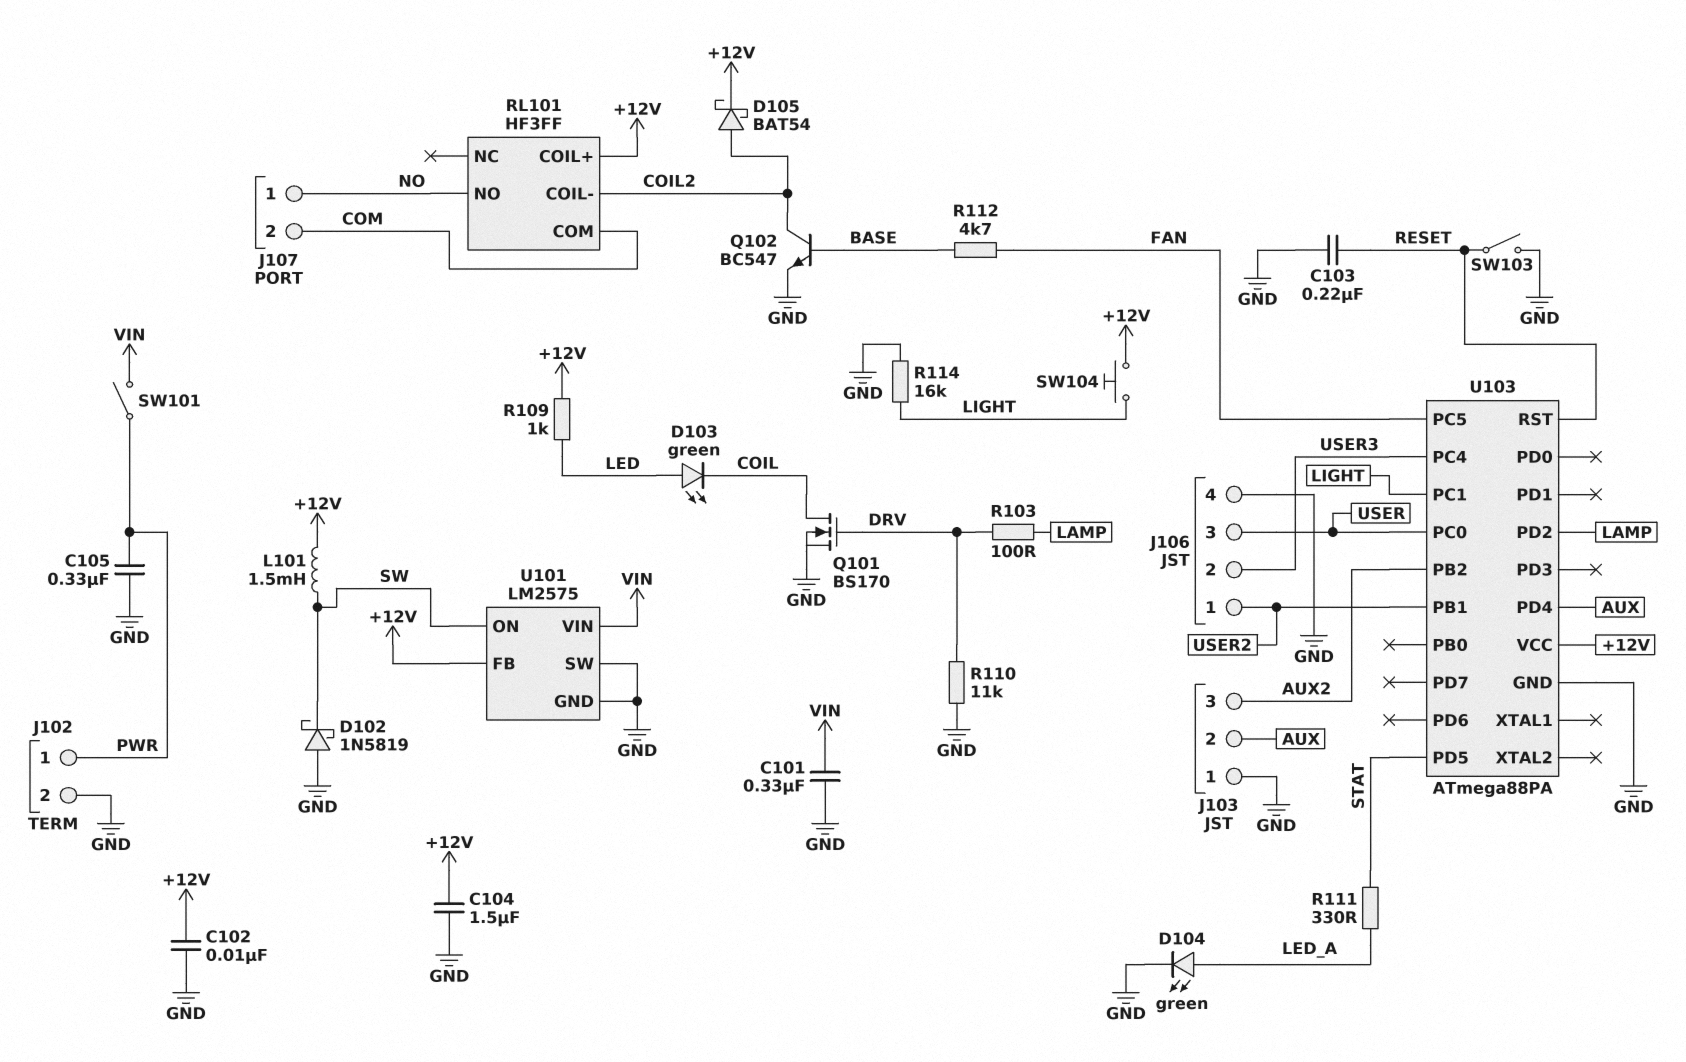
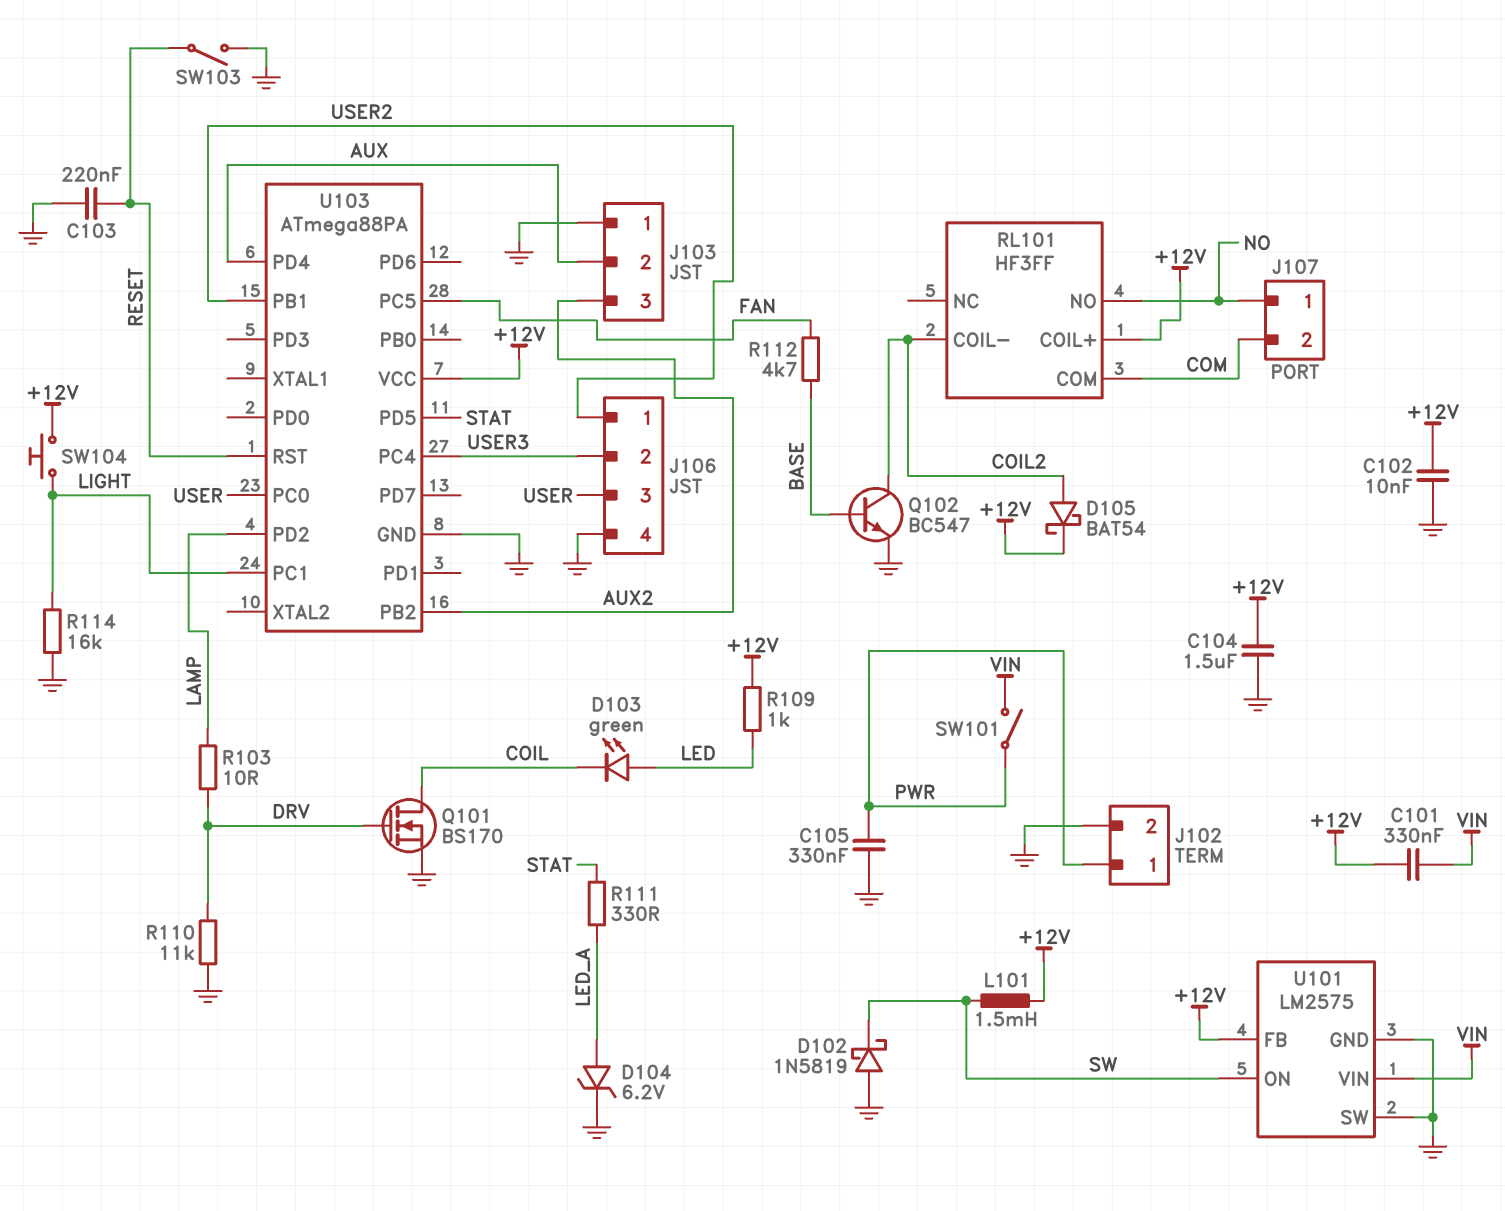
C101: 330nF (GND, VIN) -> 330nF (+12V, VIN)
D104: LED green (A LED_A, K GND) -> zener 6.2V (A LED_A, K GND)
R103: 100 (DRV, LAMP) -> 10 (DRV, LAMP)

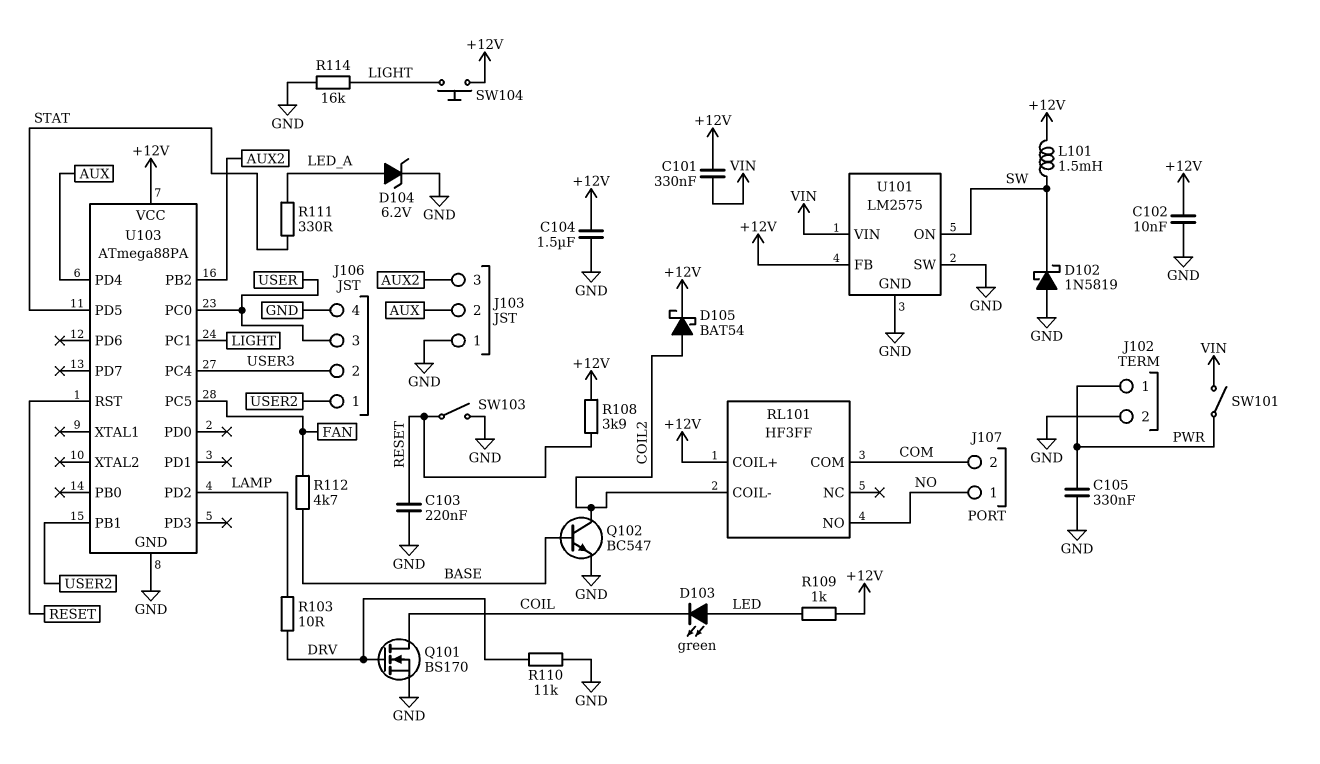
R108: none -> 3.9k (+12V, RESET)

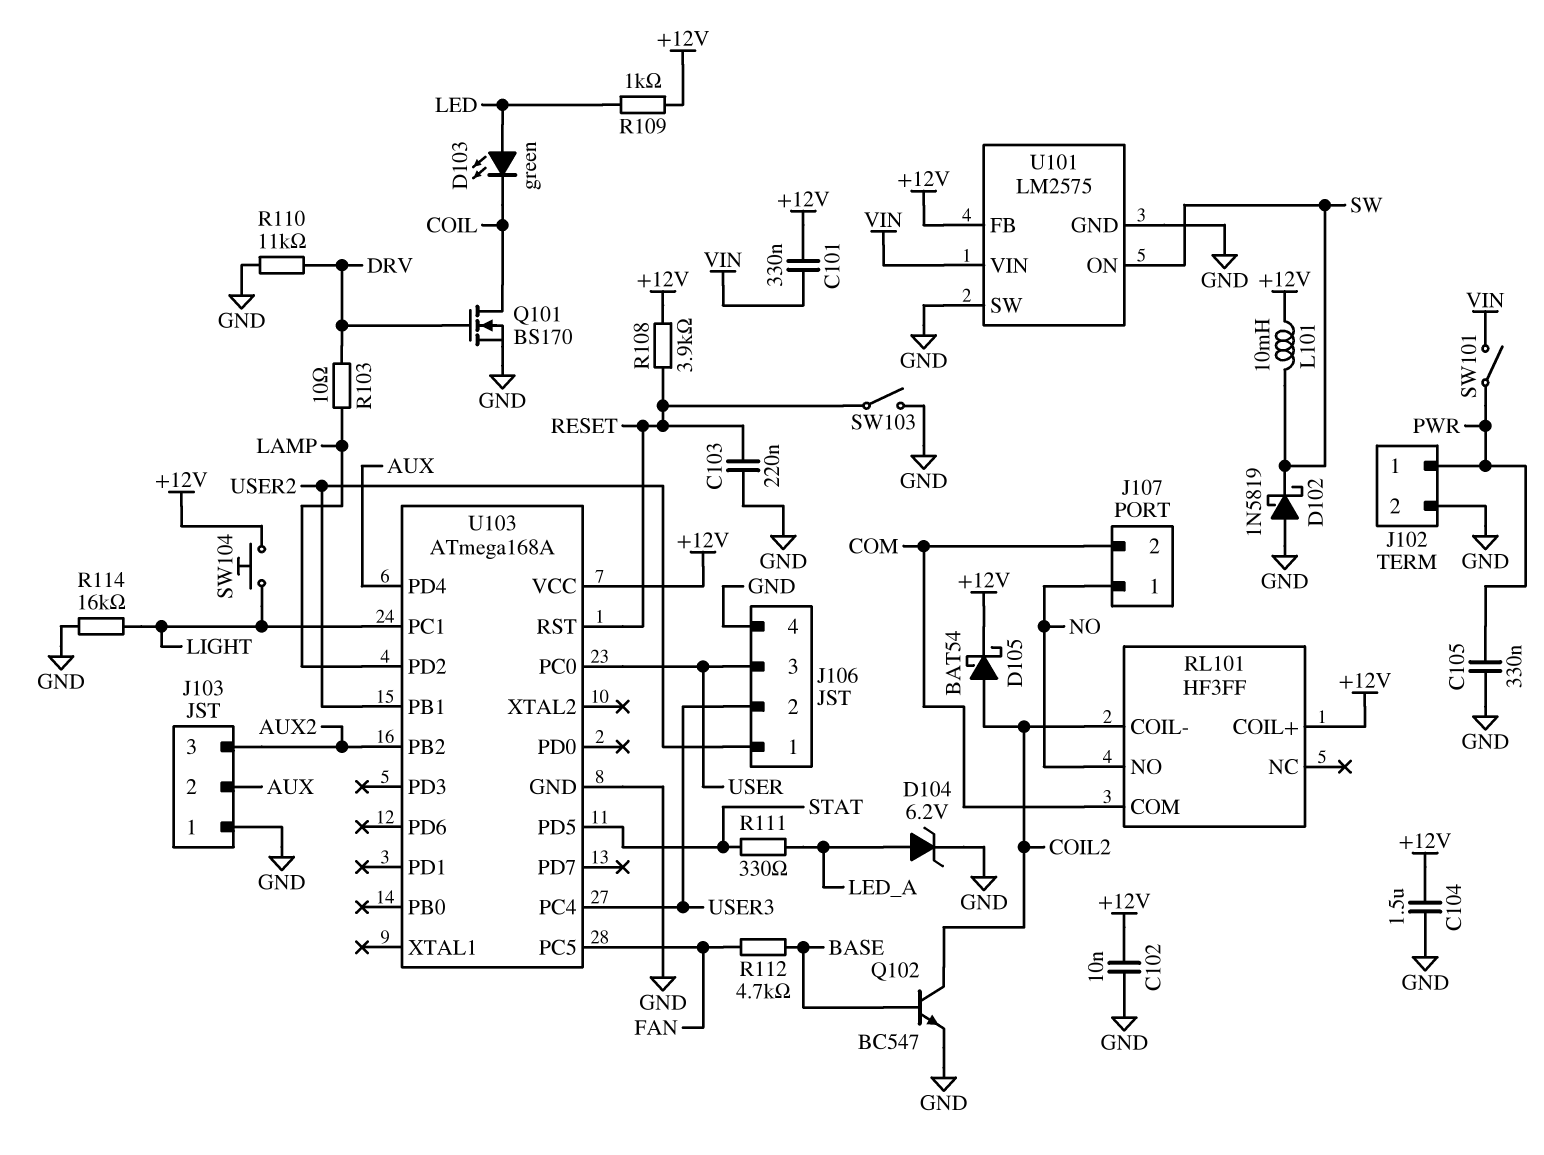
L101: 1.5mH (+12V, SW) -> 10mH (+12V, SW)
U103: ATmega88PA -> ATmega168A

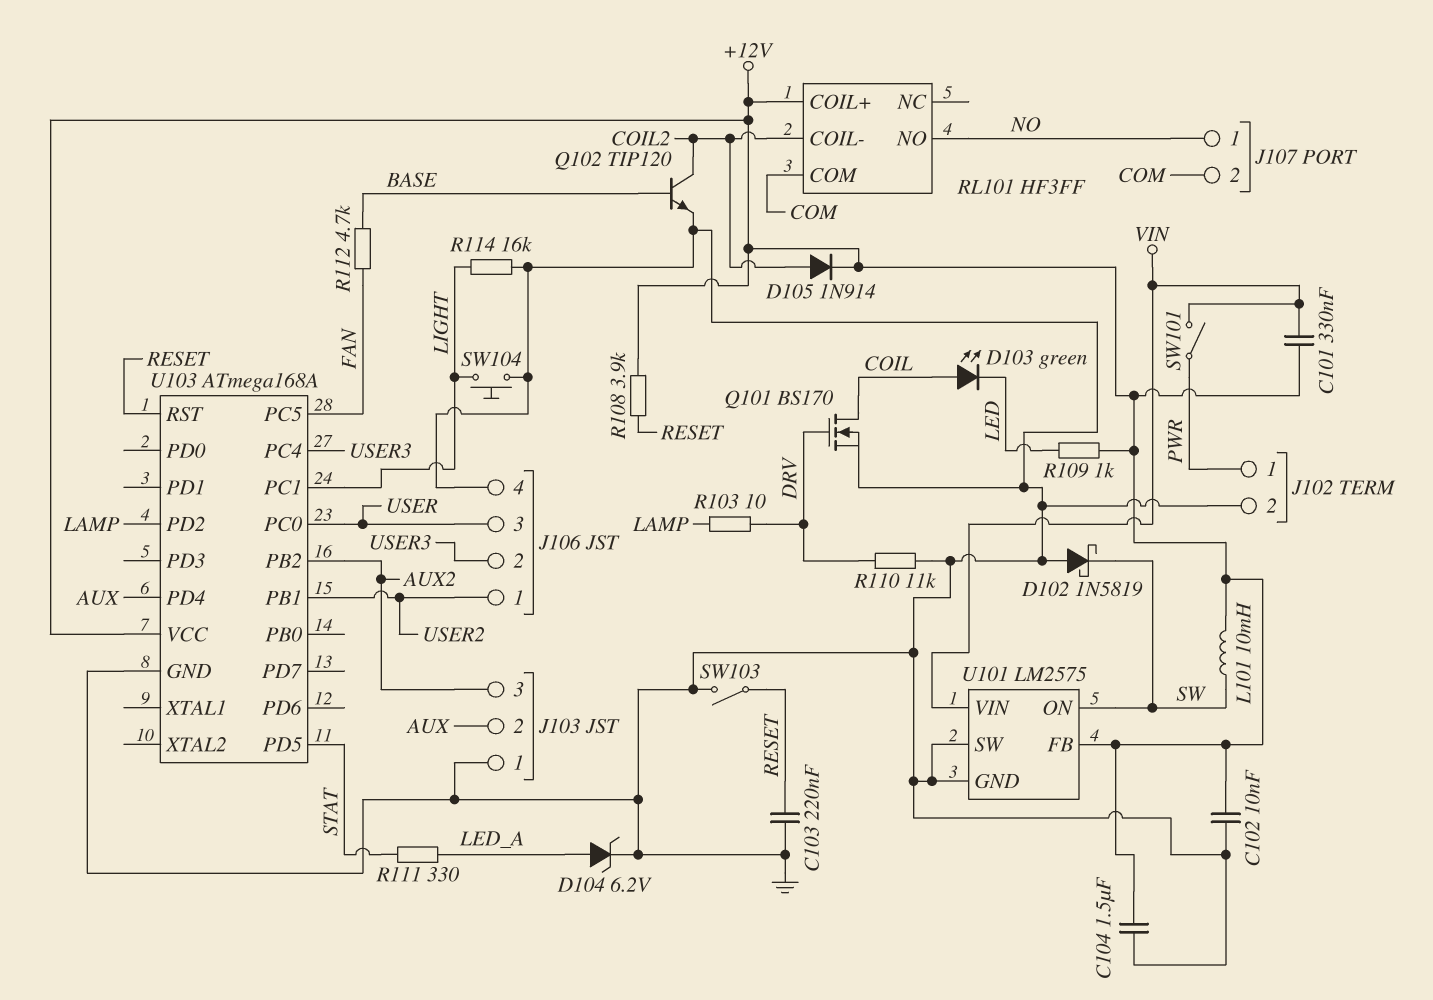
C105: 330nF (GND, PWR) -> none
D103: LED green (A LED, K COIL) -> LED green (A COIL, K LED)
D105: schottky BAT54 (A COIL2, K +12V) -> diode 1N914 (A COIL2, K +12V)
Q102: NPN BC547 (B BASE, C COIL2, E GND) -> NPN TIP120 (B BASE, C COIL2, E GND)
SW104: button (+12V, LIGHT) -> button (GND, LIGHT)

